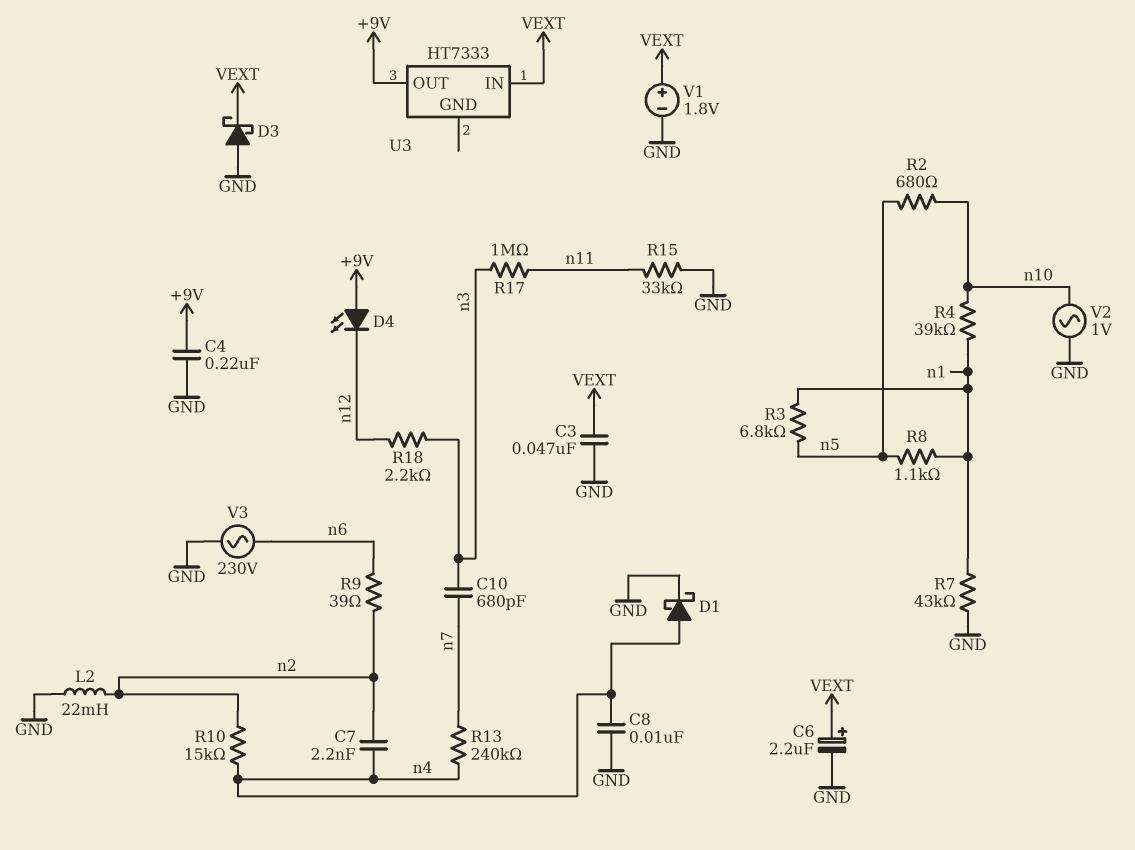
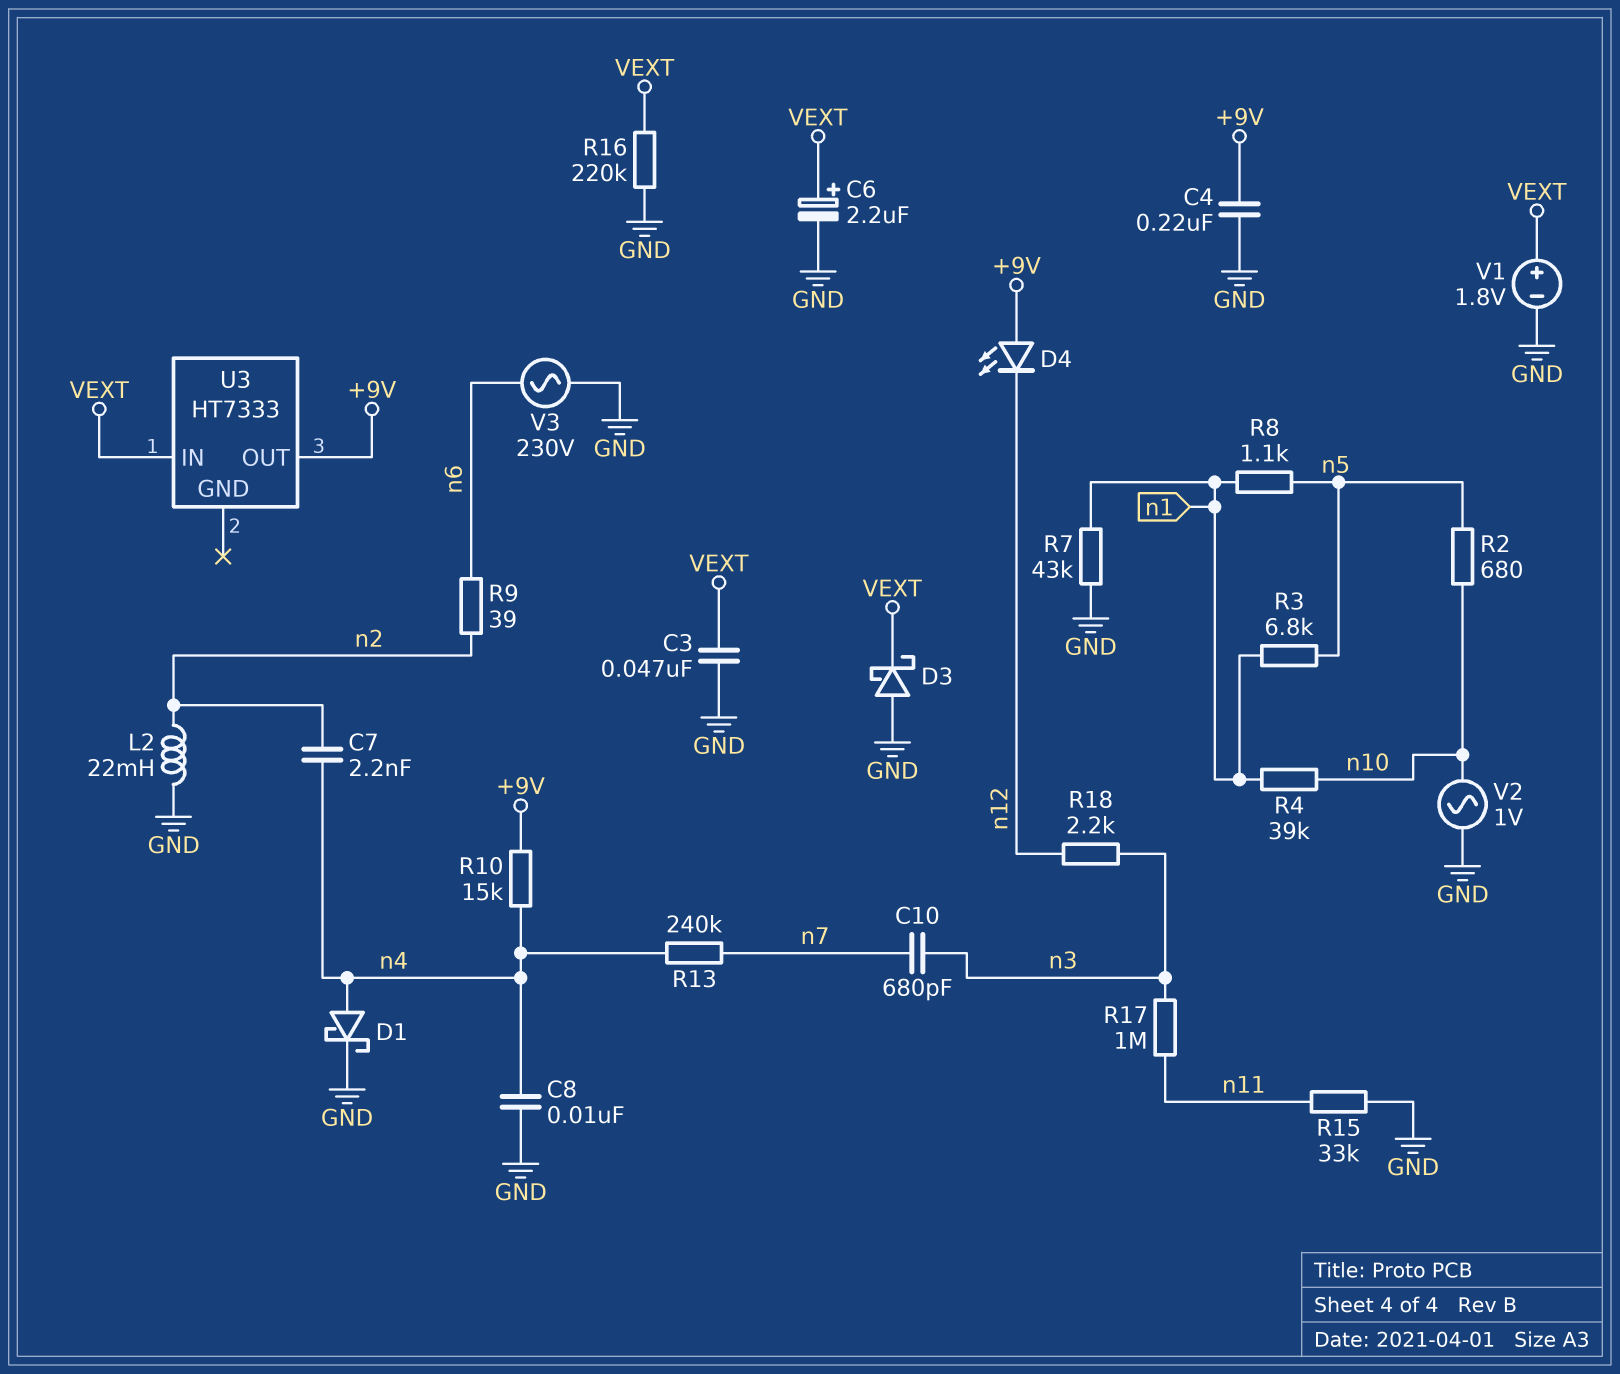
R10: 15k (n2, n4) -> 15k (+9V, n4)
R16: none -> 220k (GND, VEXT)

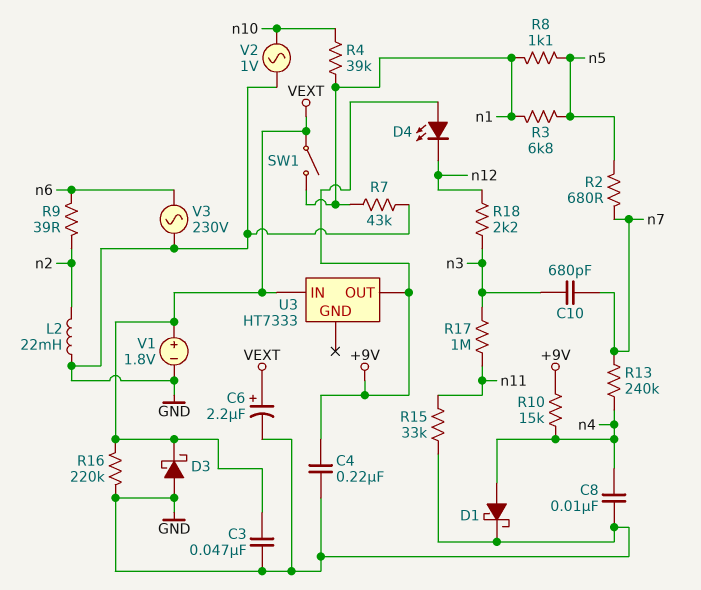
C7: 2.2nF (n2, n4) -> none
R2: 680 (n5, n10) -> 680 (n5, n7)
SW1: none -> switch (VEXT, n1)

